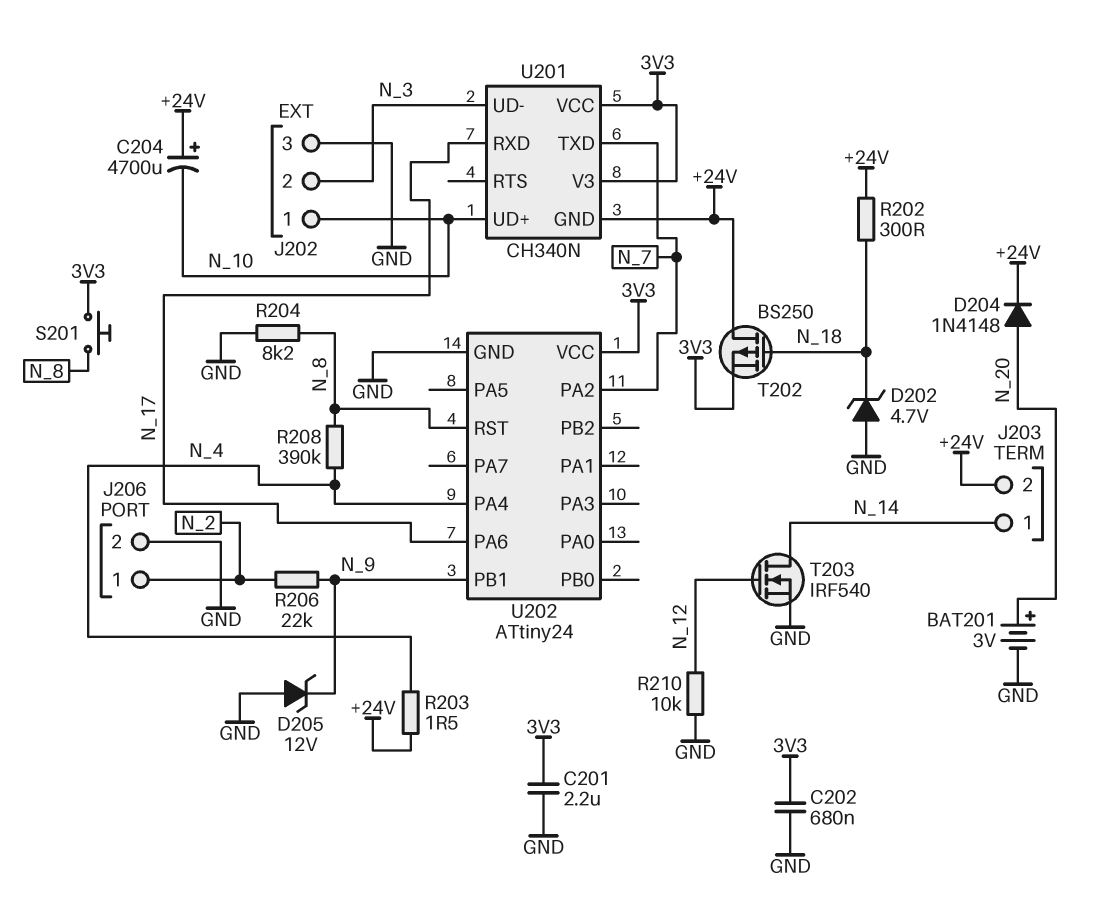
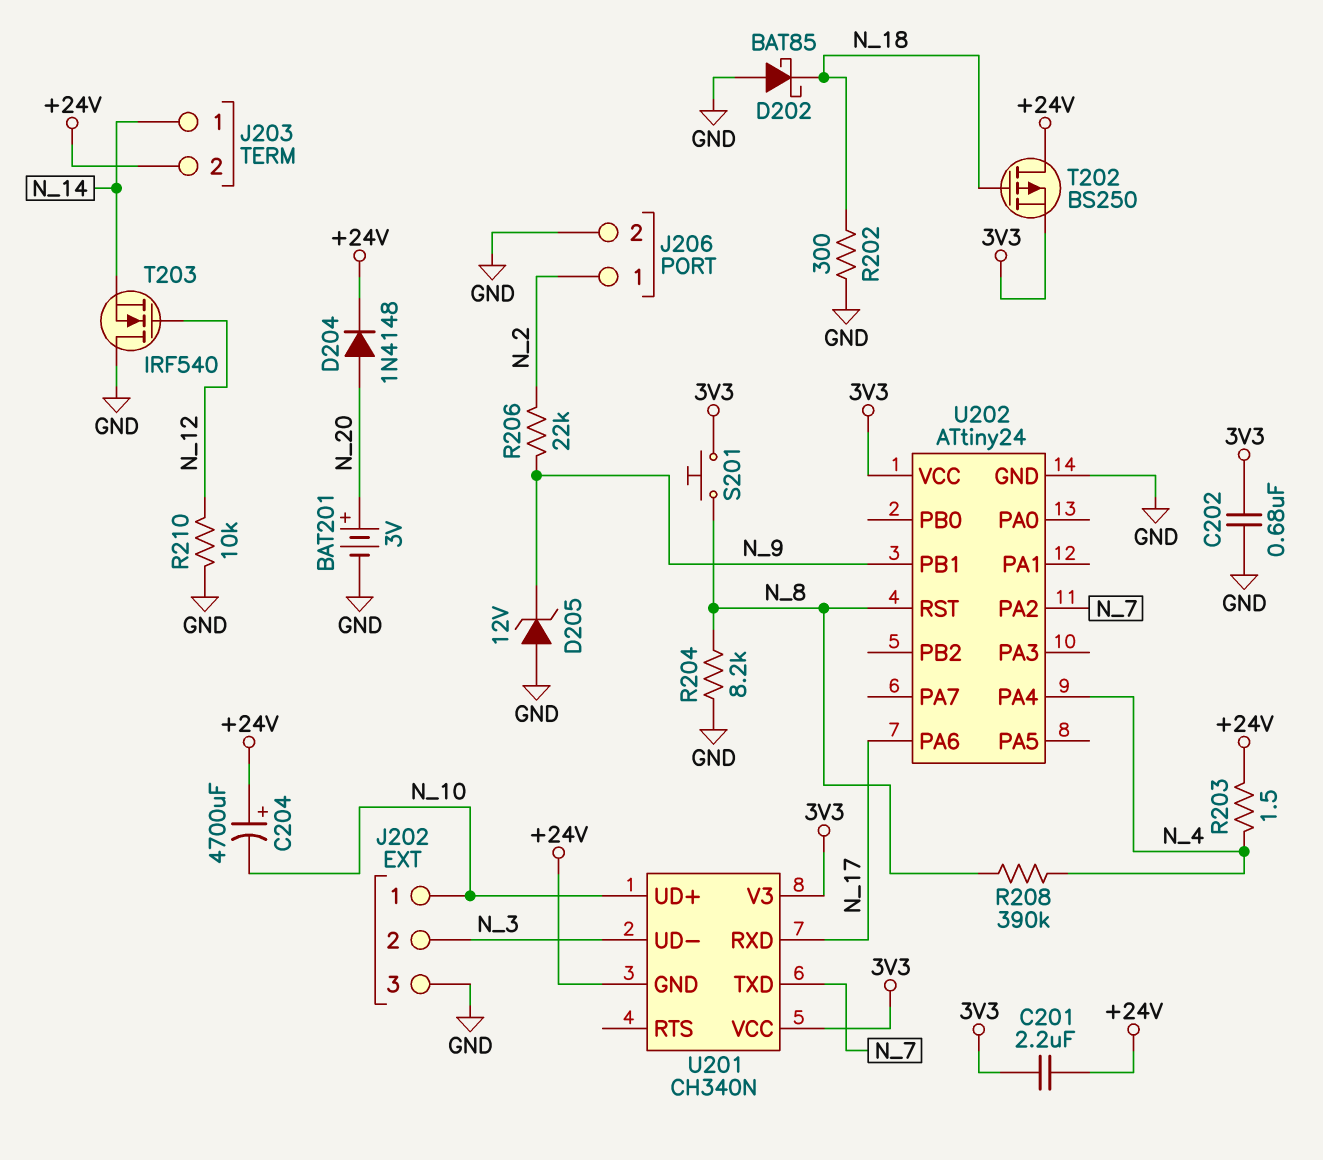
C201: 2.2uF (3V3, GND) -> 2.2uF (+24V, 3V3)
D202: zener 4.7V (A GND, K N_18) -> schottky BAT85 (A GND, K N_18)
R202: 300 (+24V, N_18) -> 300 (GND, N_18)
T203: NMOS IRF540 (G N_12, D N_14, S GND) -> NMOS IRF540 (G N_12, D GND, S N_14)

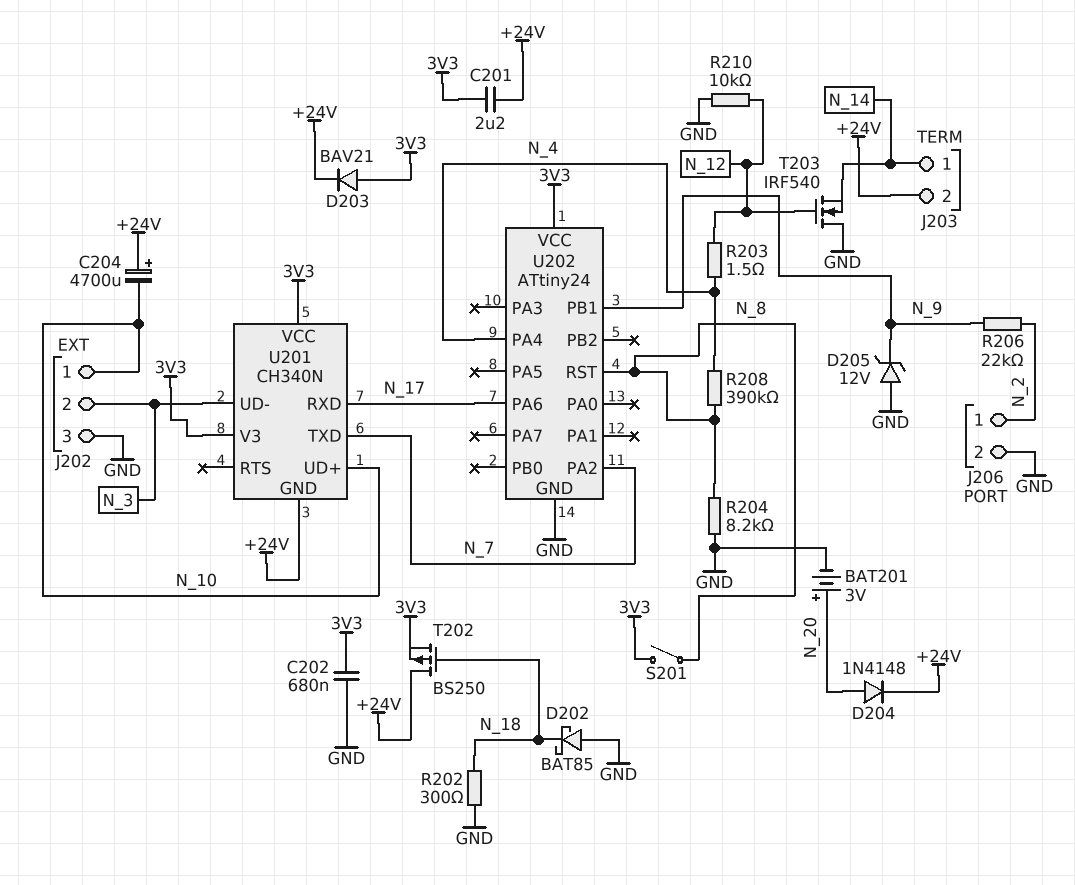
D203: none -> diode BAV21 (A 3V3, K +24V)
R203: 1.5 (+24V, N_4) -> 1.5 (N_4, N_12)
S201: button (3V3, N_8) -> switch (3V3, N_8)

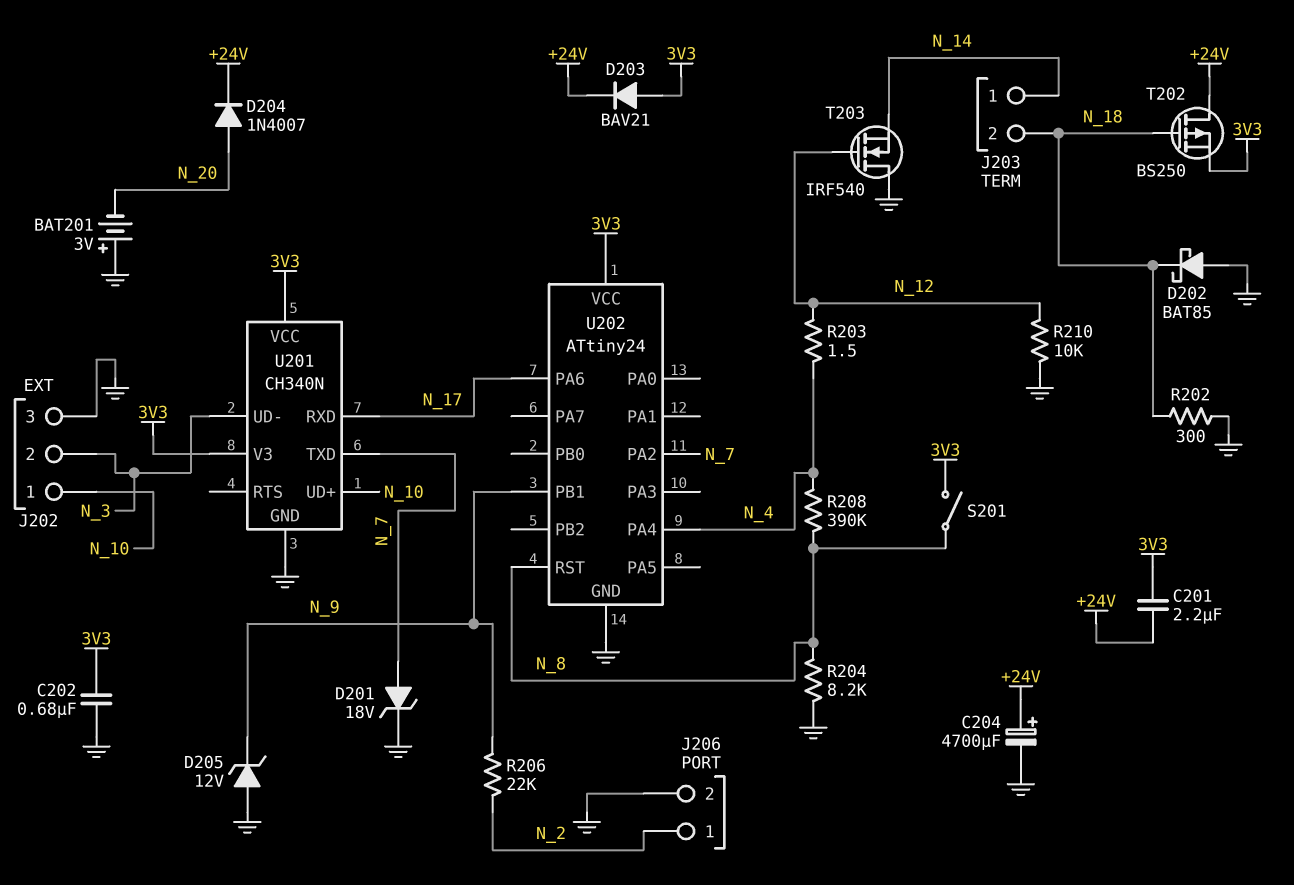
BAT201: 3V (plus N_20, minus GND) -> 3V (plus GND, minus N_20)
C204: 4700uF (plus +24V, minus N_10) -> 4700uF (plus +24V, minus GND)
D201: none -> zener 18V (A N_7, K GND)
D204: diode 1N4148 (A N_20, K +24V) -> diode 1N4007 (A N_20, K +24V)
J203 pin 2: +24V -> N_18
U201 pin GND: +24V -> GND

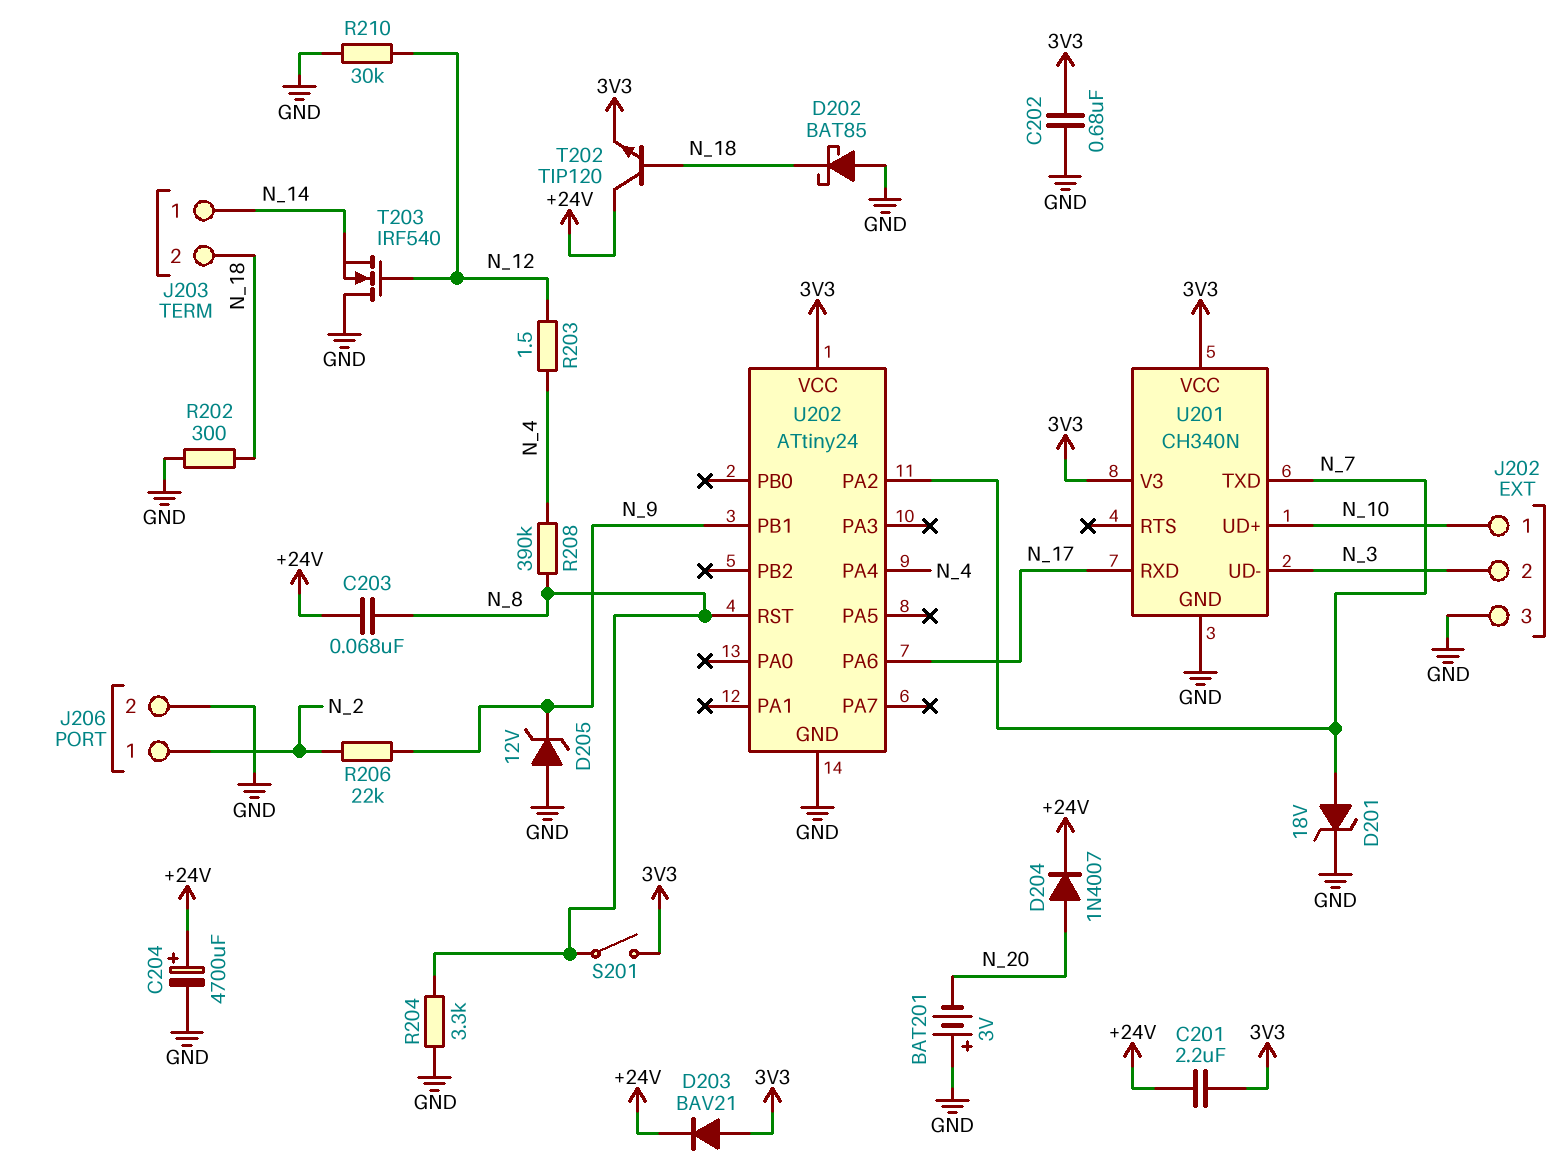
C203: none -> 68nF (+24V, N_8)
R204: 8.2k (GND, N_8) -> 3.3k (GND, N_8)
R210: 10k (GND, N_12) -> 30k (GND, N_12)
T202: PMOS BS250 (G N_18, D +24V, S 3V3) -> NPN TIP120 (B N_18, C +24V, E 3V3)

